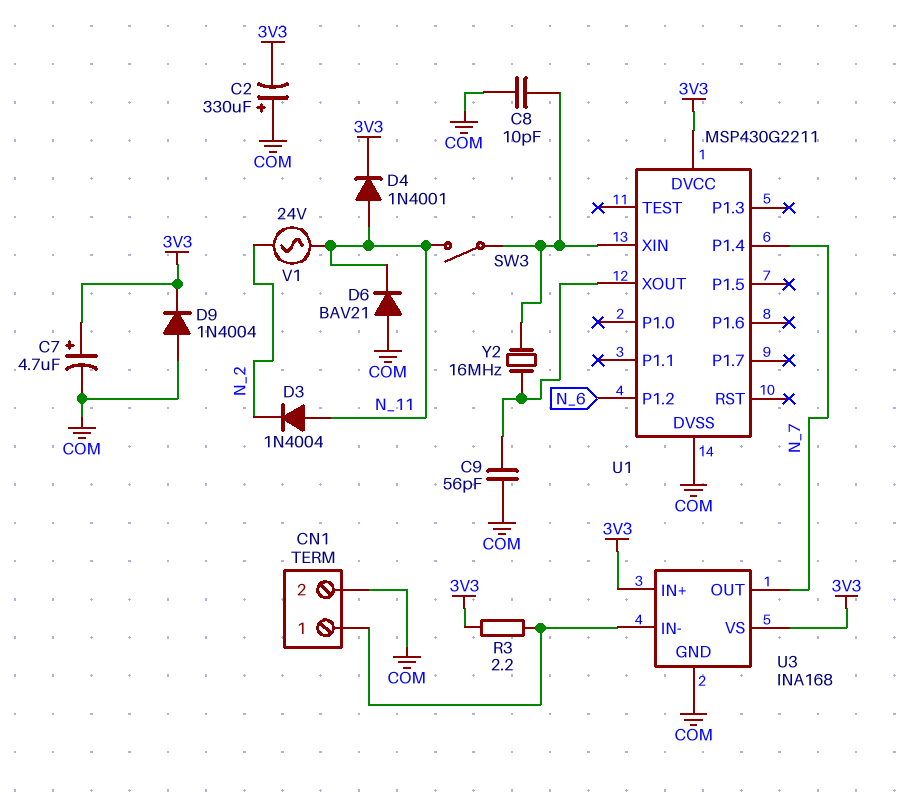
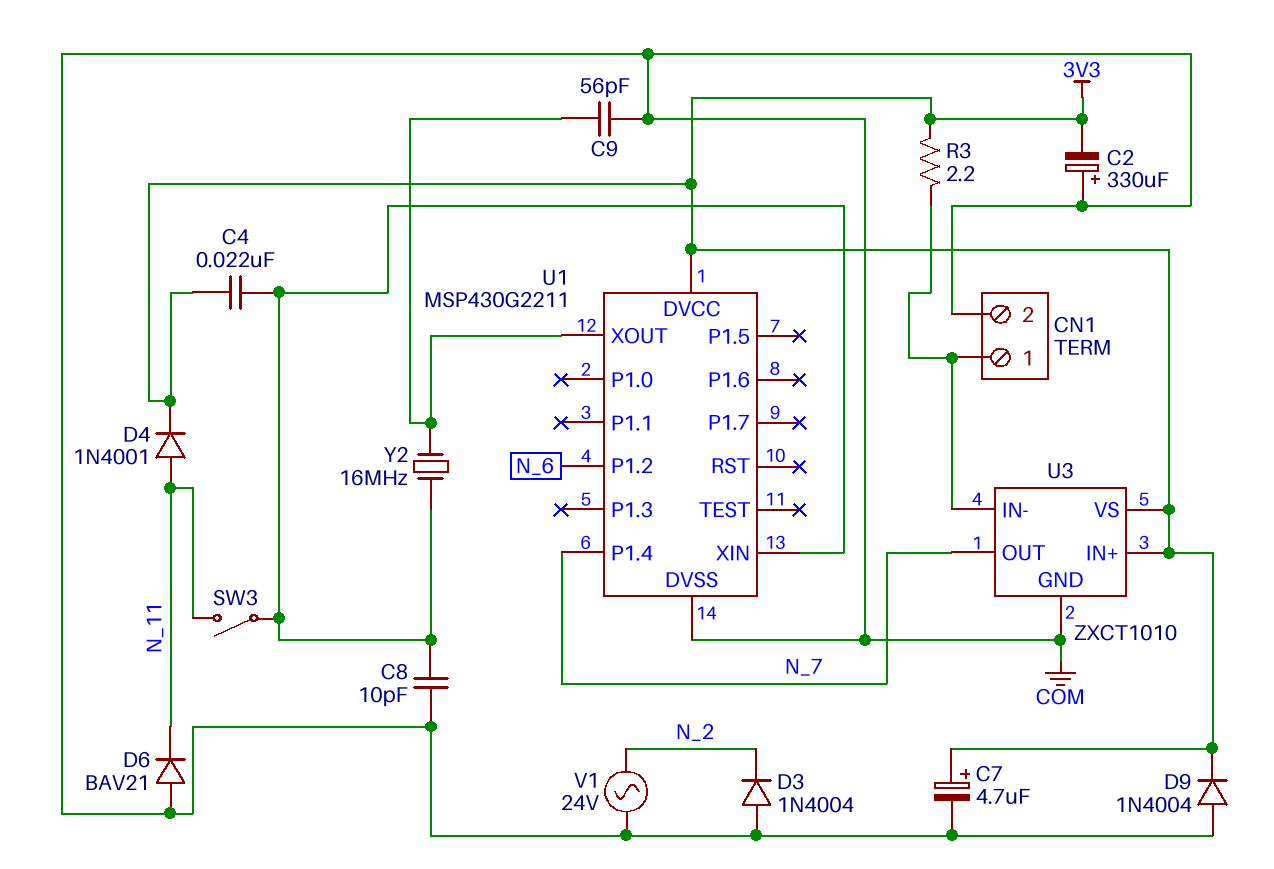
C4: none -> 22nF (3V3, U1/XIN)
D3: diode 1N4004 (A N_11, K N_2) -> diode 1N4004 (A COM, K N_2)
U3: INA168 -> ZXCT1010
V1: AC 24V (N_2, N_11) -> AC 24V (COM, N_2)

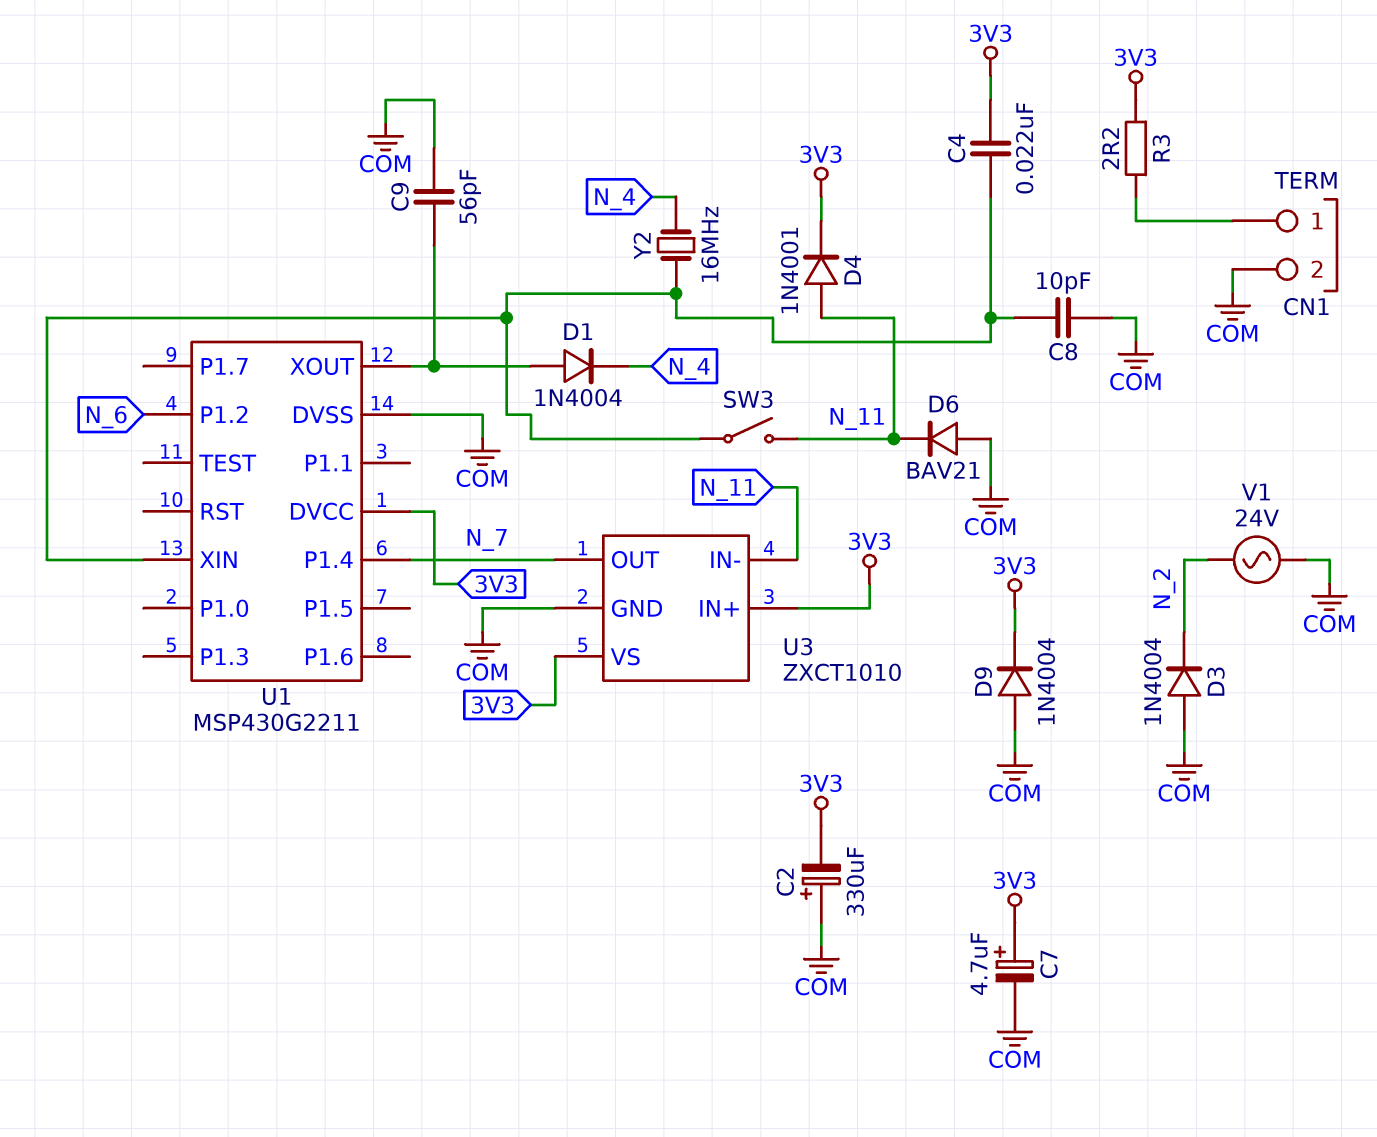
D1: none -> diode 1N4004 (A U1/XOUT, K N_4)
U3 pin IN-: CN1/1 -> N_11
Y2: 16MHz (U1/XIN, U1/XOUT) -> 16MHz (N_4, U1/XIN)

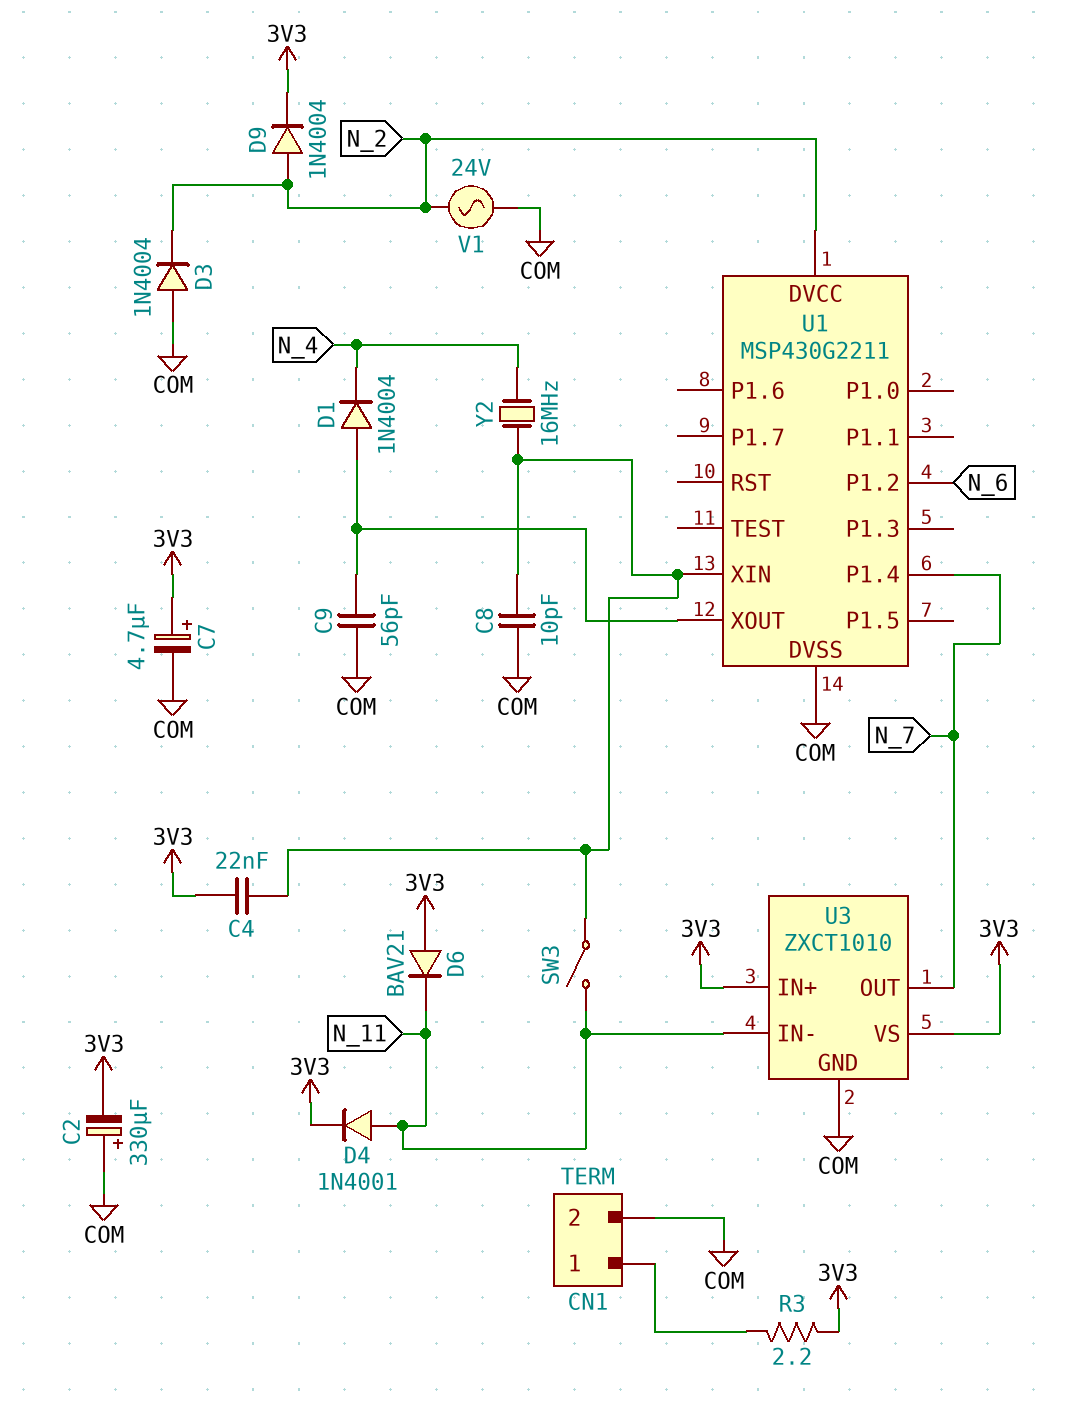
D6: diode BAV21 (A COM, K N_11) -> diode BAV21 (A 3V3, K N_11)
D9: diode 1N4004 (A COM, K 3V3) -> diode 1N4004 (A N_2, K 3V3)
U1 pin DVCC: 3V3 -> N_2

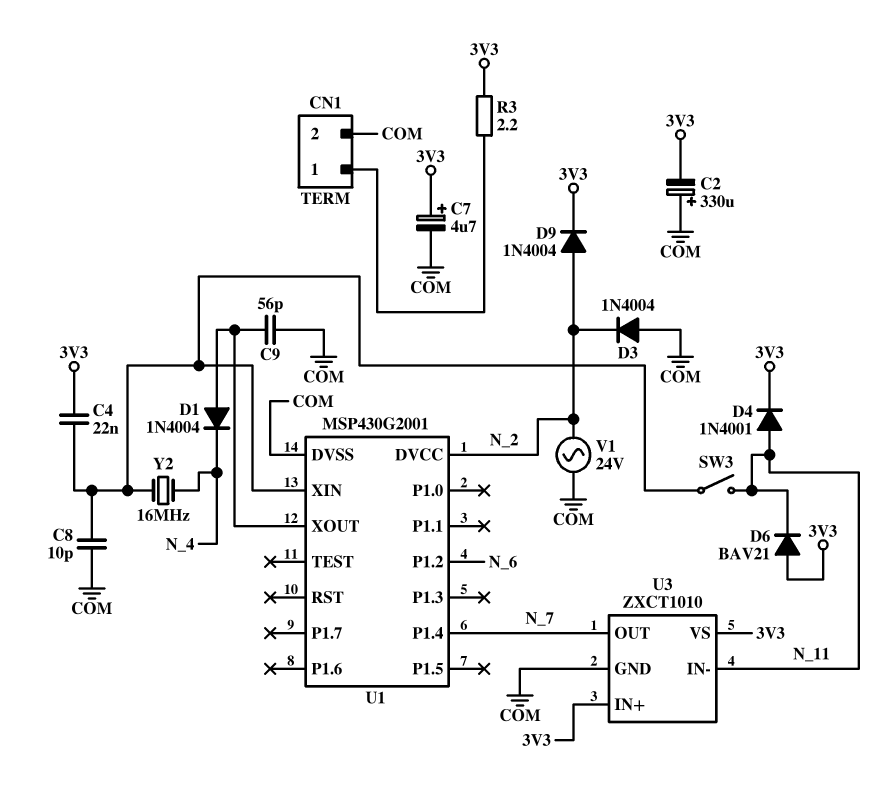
U1: MSP430G2211 -> MSP430G2001

